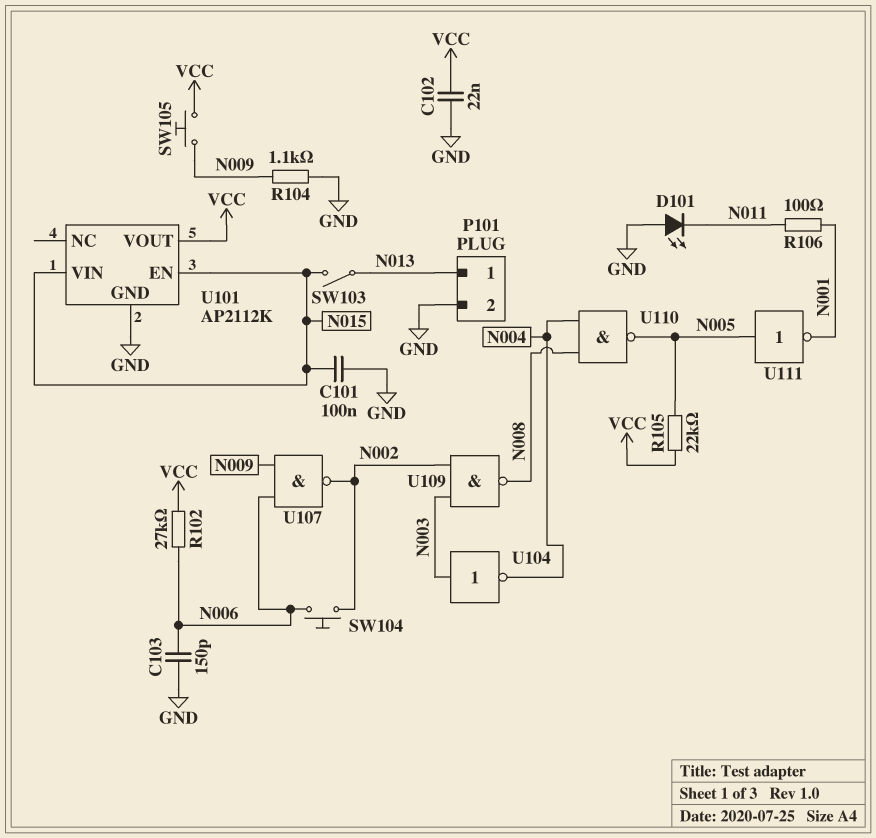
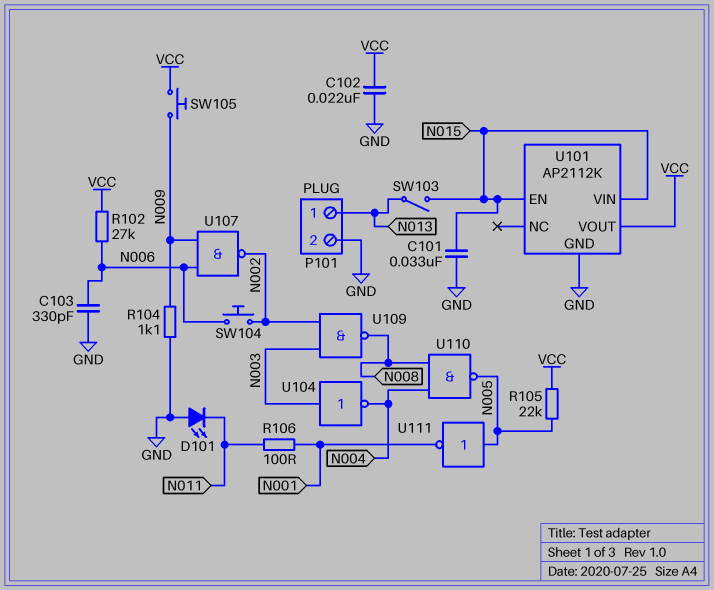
C101: 100nF (GND, N015) -> 33nF (GND, N015)
C103: 150pF (GND, N006) -> 330pF (GND, N006)

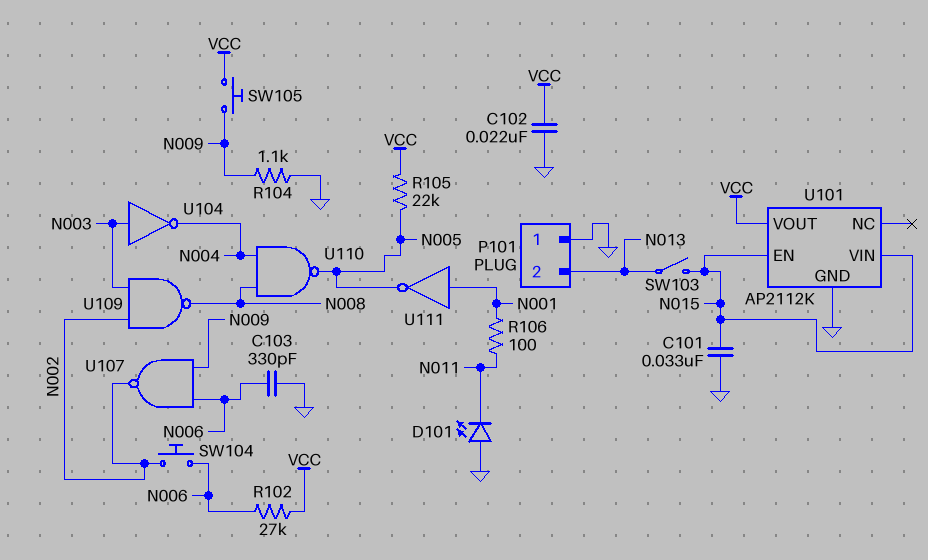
P101 pin 1: N013 -> GND
P101 pin 2: GND -> N013
U111: NOT (in N005, out N001) -> NOT (in N001, out N005)

